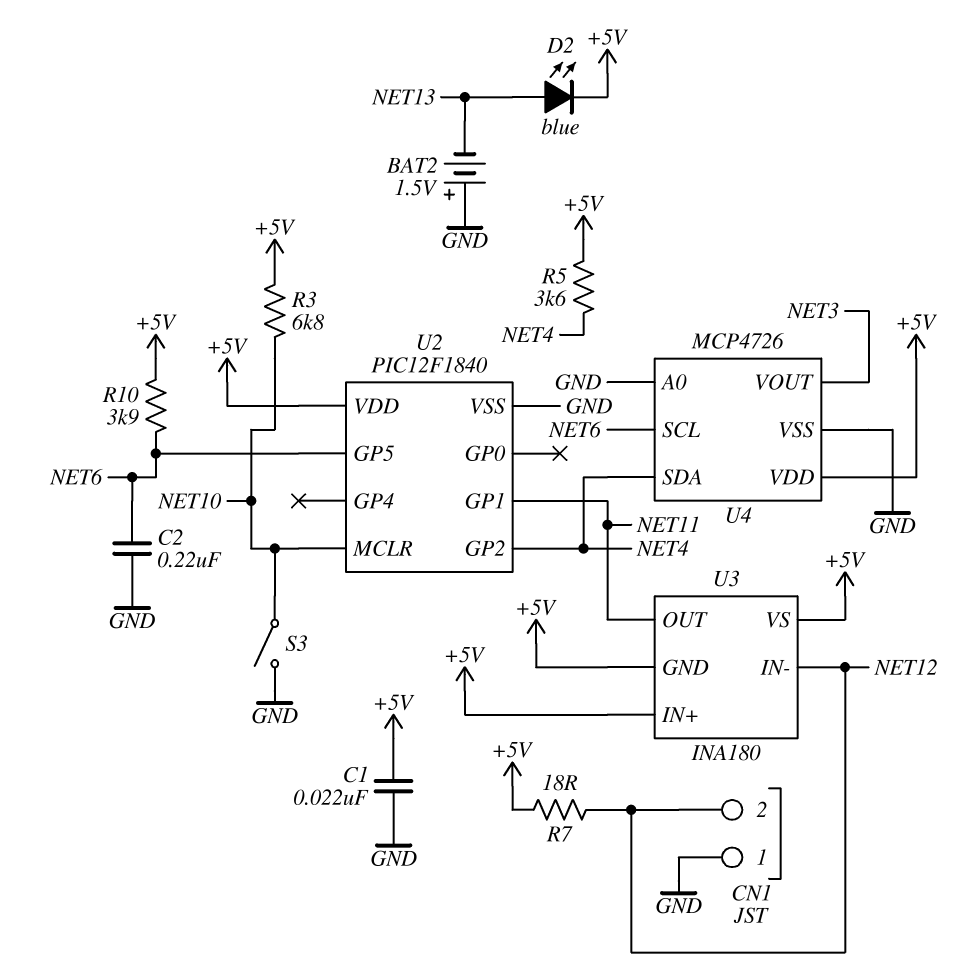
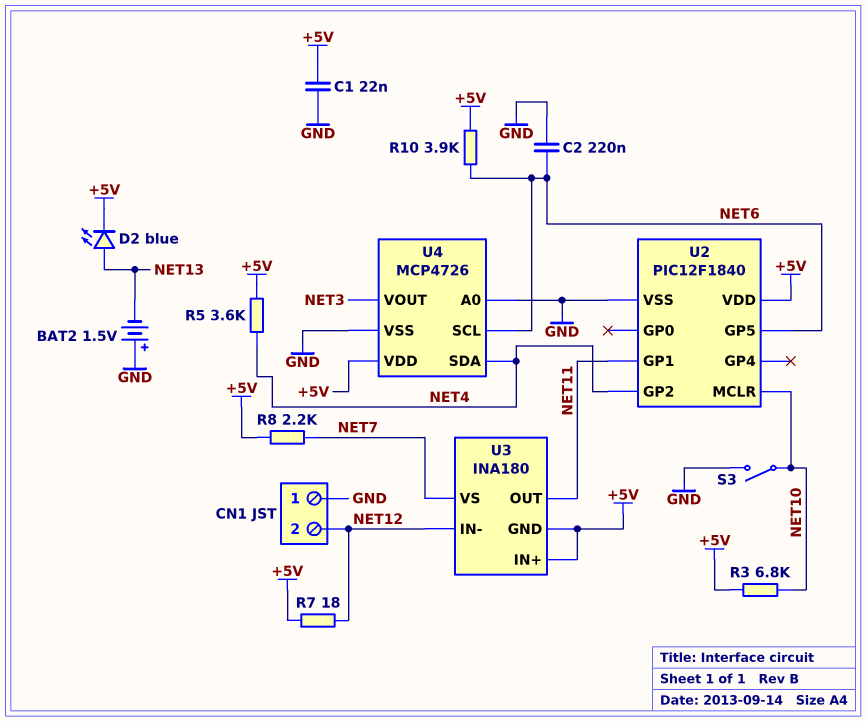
R8: none -> 2.2k (+5V, NET7)
U3 pin VS: +5V -> NET7

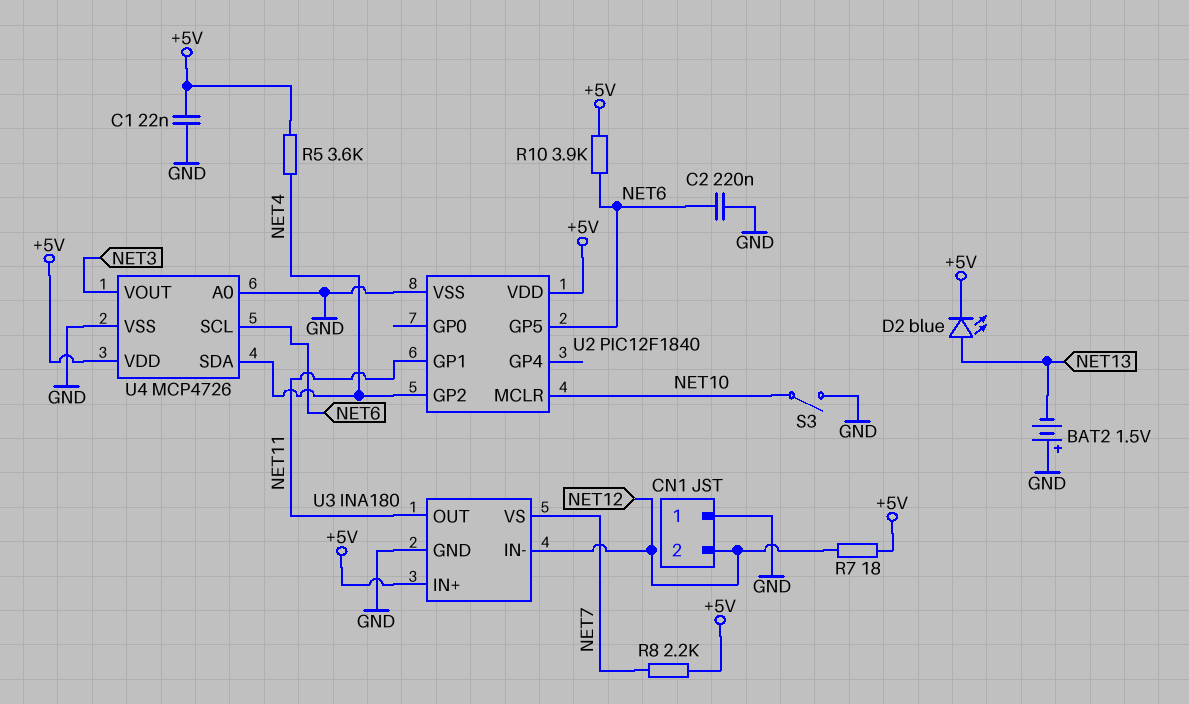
R3: 6.8k (+5V, NET10) -> none
U3 pin GND: +5V -> GND

